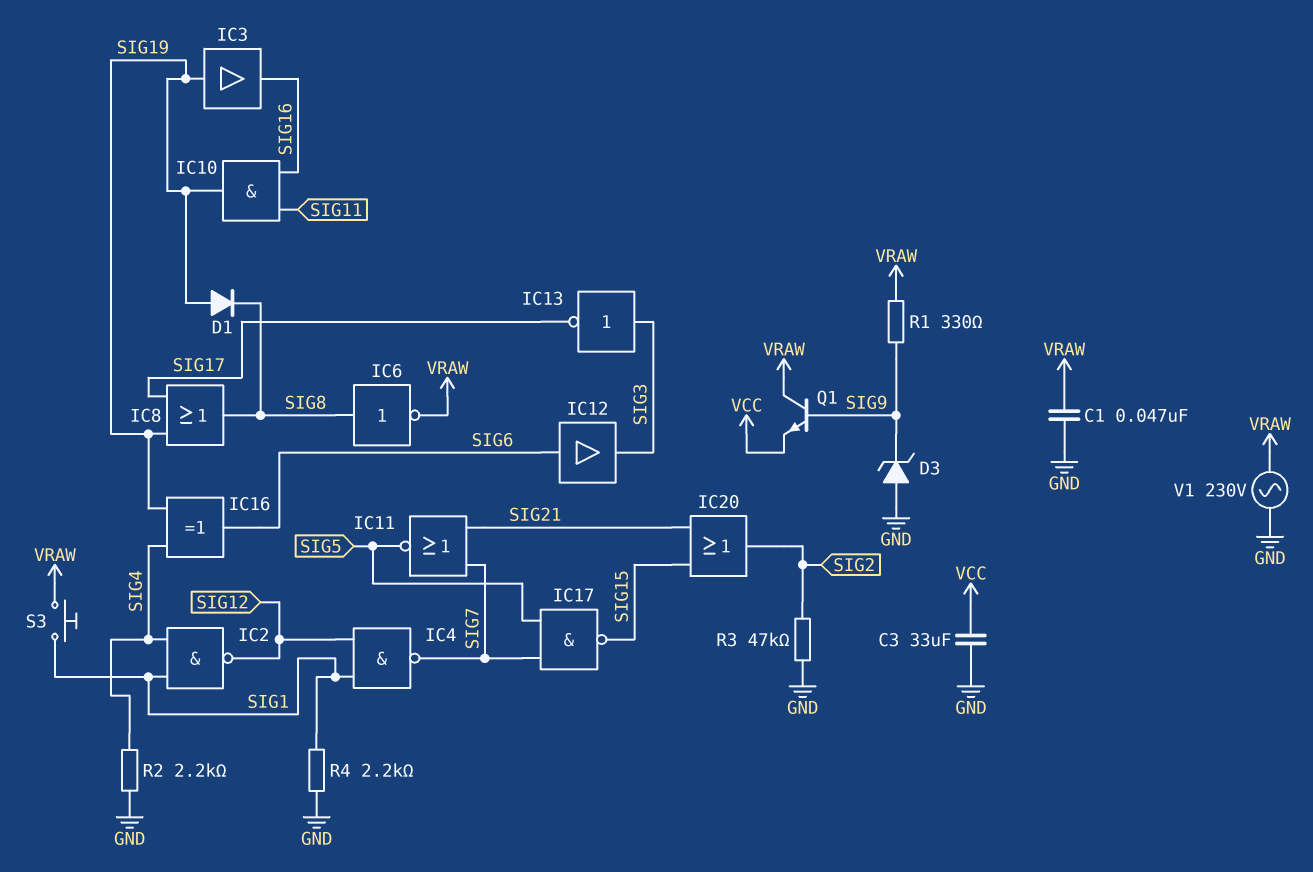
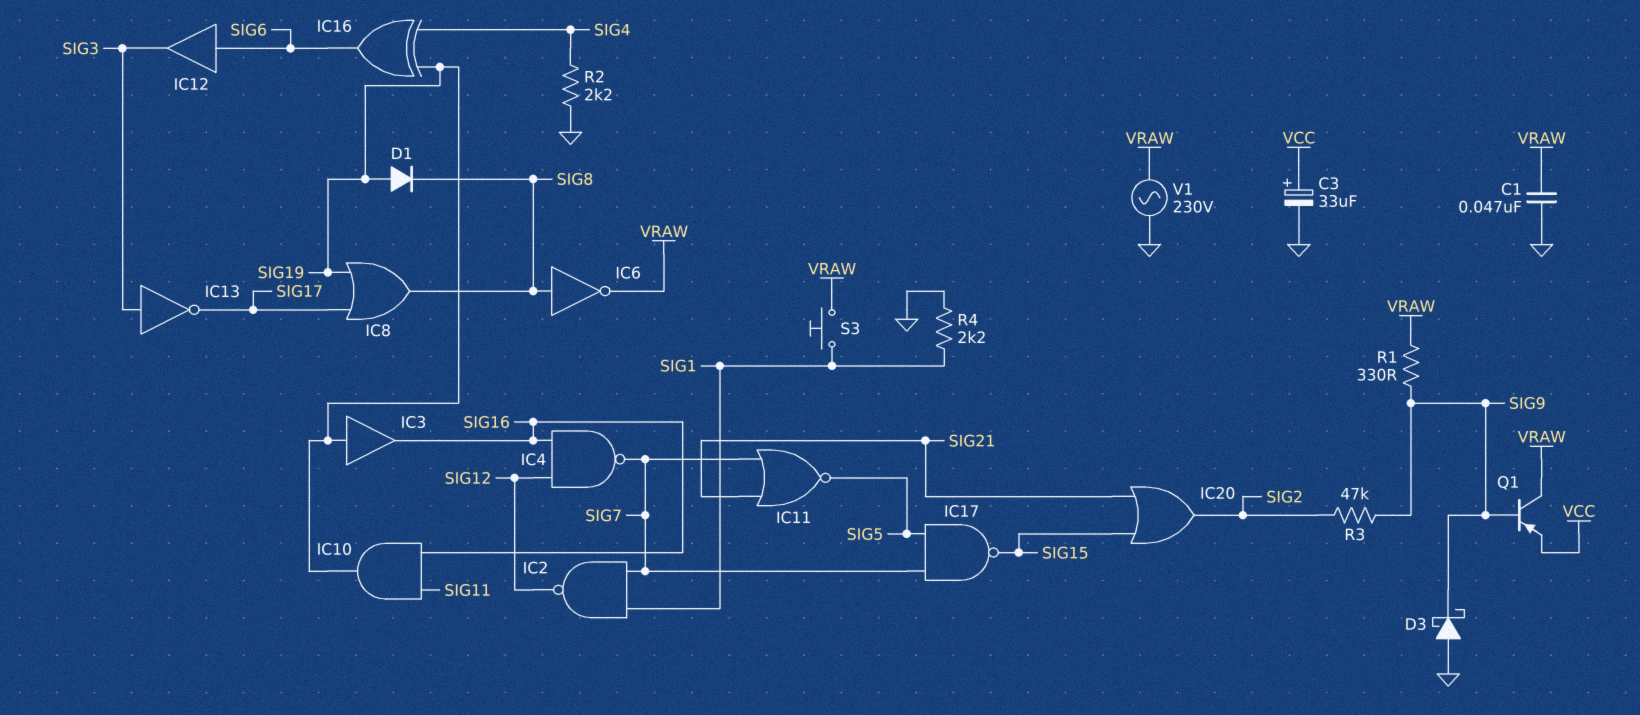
C3: 33uF (GND, VCC) -> 33uF (plus VCC, minus GND)
D3: zener (A GND, K SIG9) -> schottky (A GND, K SIG9)
IC2: NAND (in SIG1, in SIG4, out SIG12) -> NAND (in SIG1, in SIG7, out SIG12)
IC4: NAND (in SIG1, in SIG12, out SIG7) -> NAND (in SIG12, in SIG16, out SIG7)
Q1: NPN (B SIG9, C VRAW, E VCC) -> PNP (B SIG9, C VRAW, E VCC)
R3: 47k (GND, SIG2) -> 47k (SIG2, SIG9)

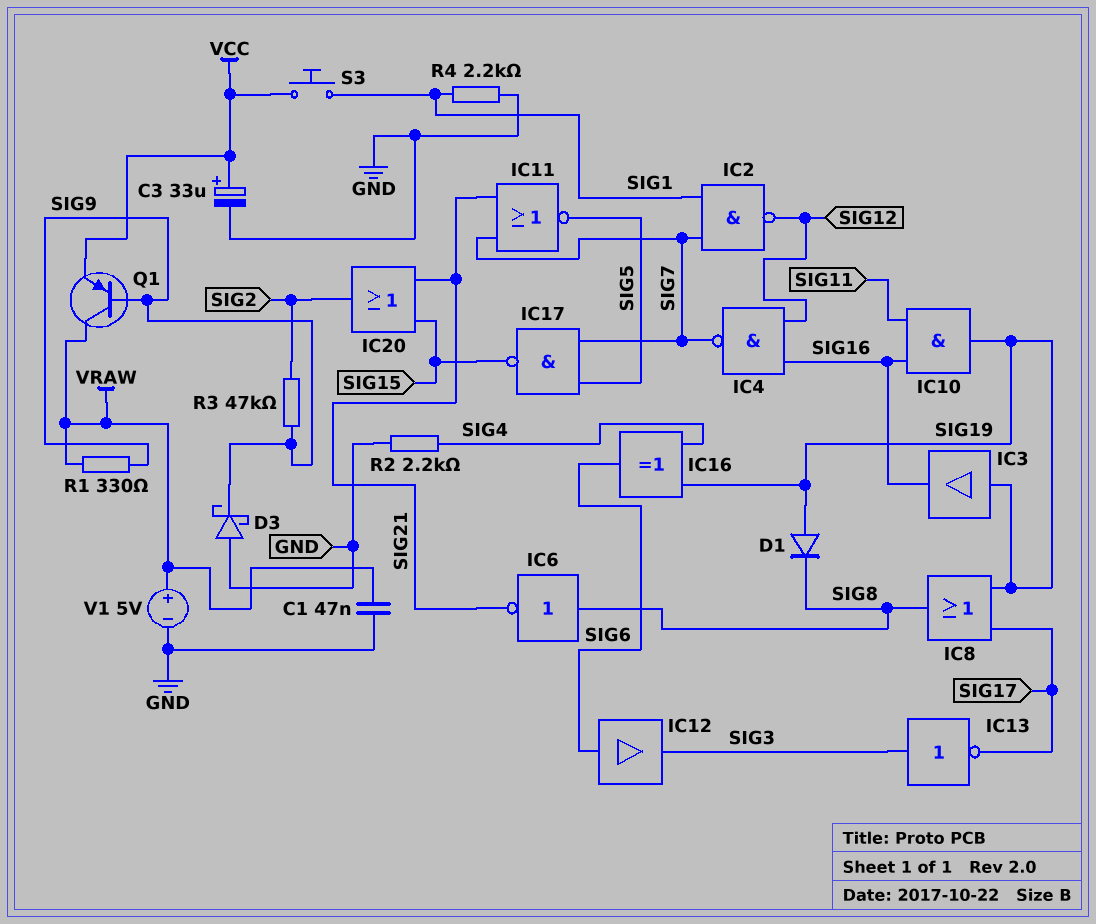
IC6: NOT (in SIG8, out VRAW) -> NOT (in SIG8, out SIG21)
S3: button (SIG1, VRAW) -> button (SIG1, VCC)
V1: AC 230V (GND, VRAW) -> 5V (plus VRAW, minus GND)

